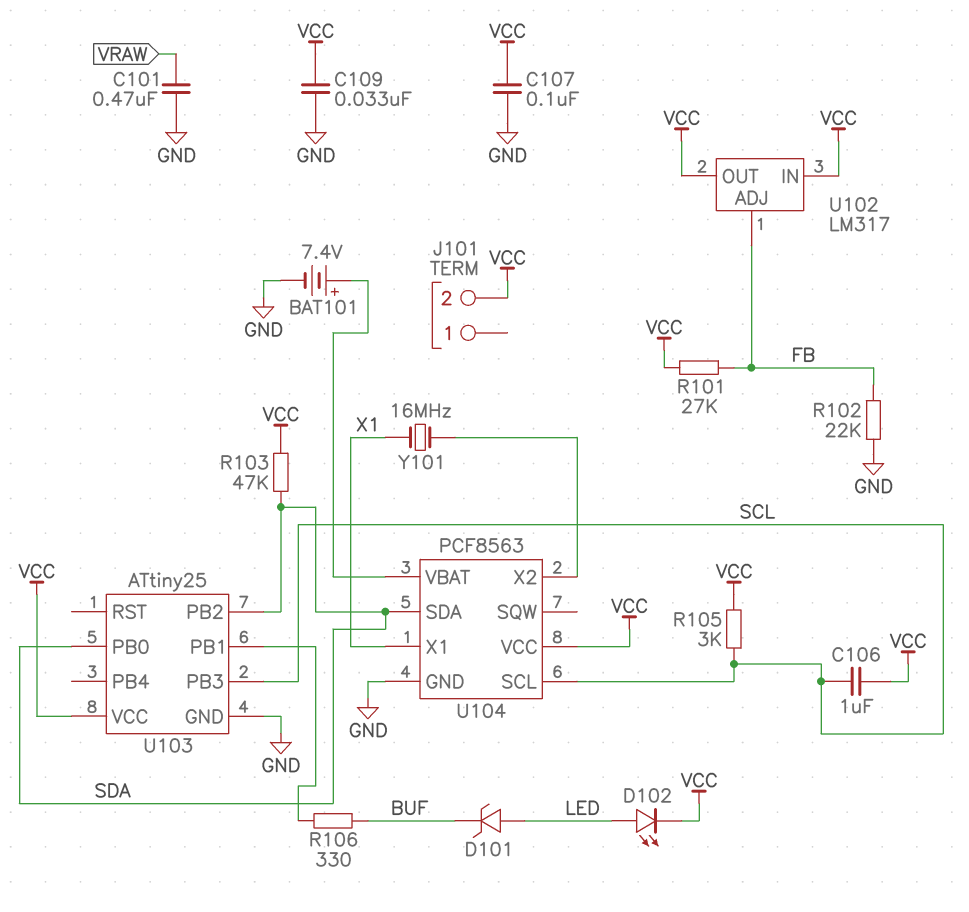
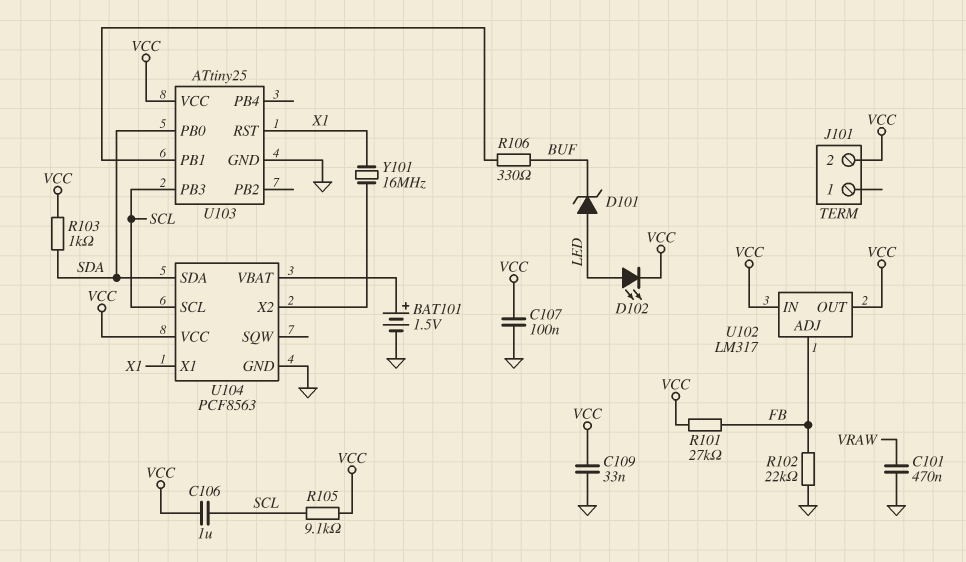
BAT101: 7.4V (plus U104/VBAT, minus GND) -> 1.5V (plus U104/VBAT, minus GND)
R103: 47k (SDA, VCC) -> 1k (SDA, VCC)
R105: 3k (SCL, VCC) -> 9.1k (SCL, VCC)
U103 pin PB2: SDA -> none
U103 pin RST: none -> X1

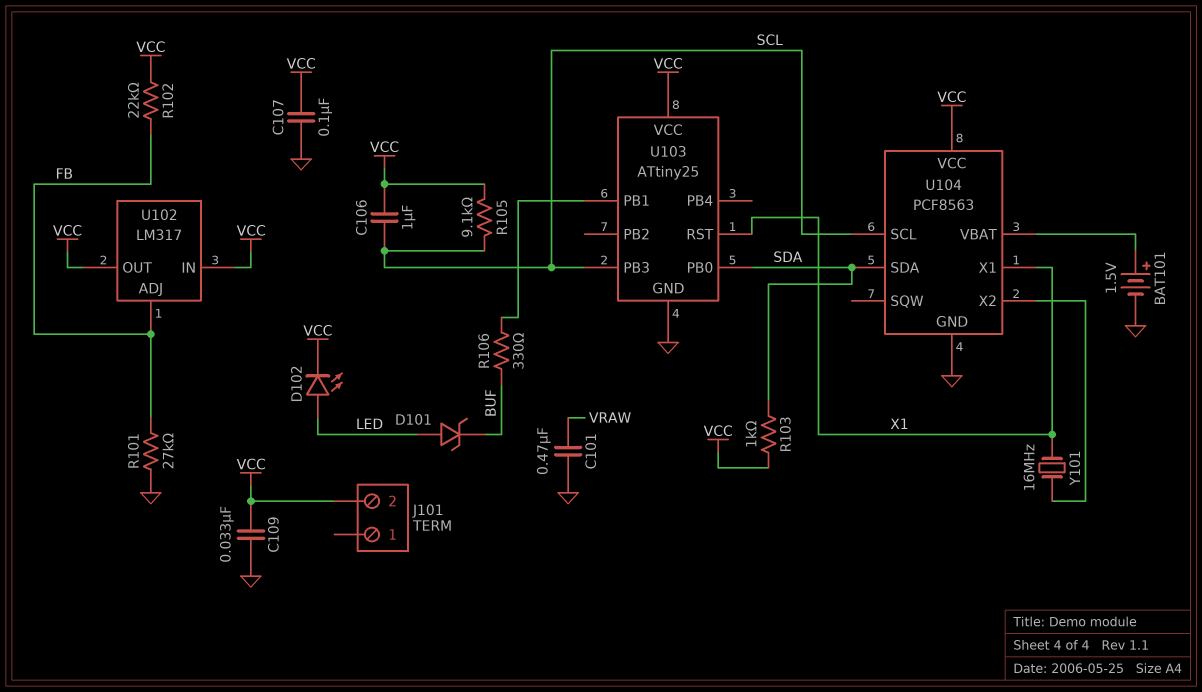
R101: 27k (FB, VCC) -> 27k (FB, GND)
R102: 22k (FB, GND) -> 22k (FB, VCC)

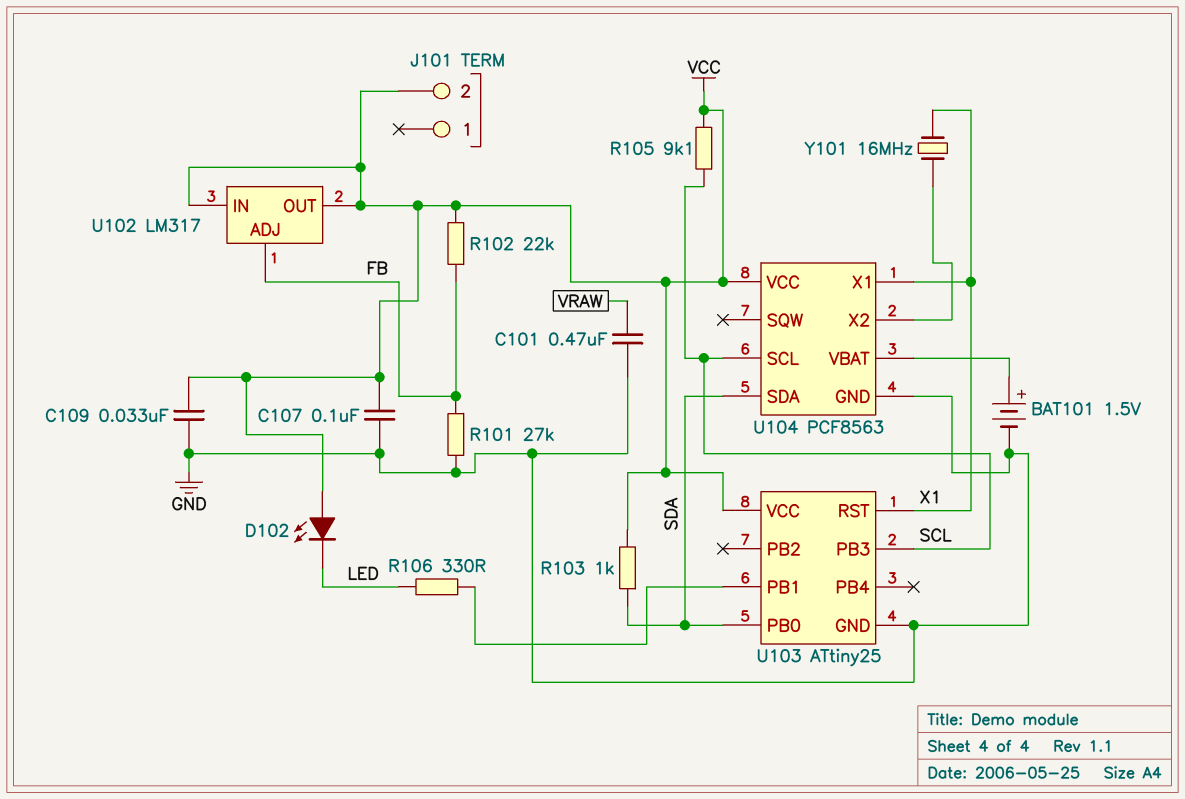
C106: 1uF (SCL, VCC) -> none
D101: zener (A LED, K BUF) -> none
D102: LED (A LED, K VCC) -> LED (A VCC, K LED)
R106: 330 (BUF, U103/PB1) -> 330 (LED, U103/PB1)

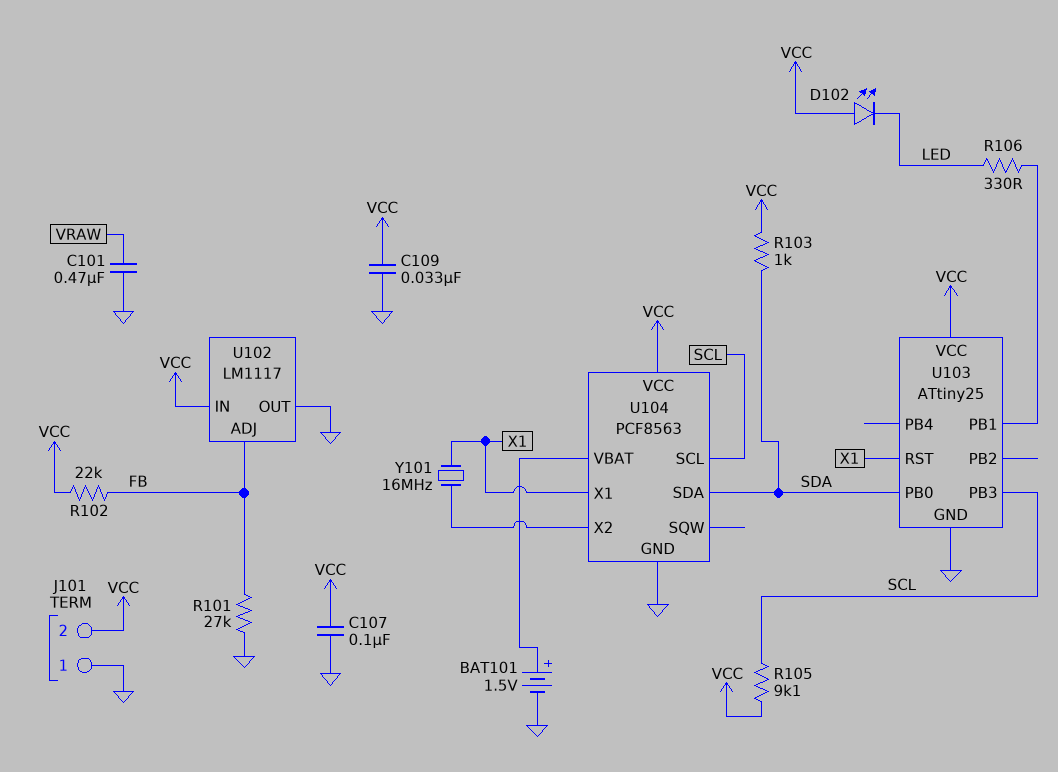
J101 pin 1: none -> GND
U102: LM317 -> LM1117
U102 pin OUT: VCC -> GND

